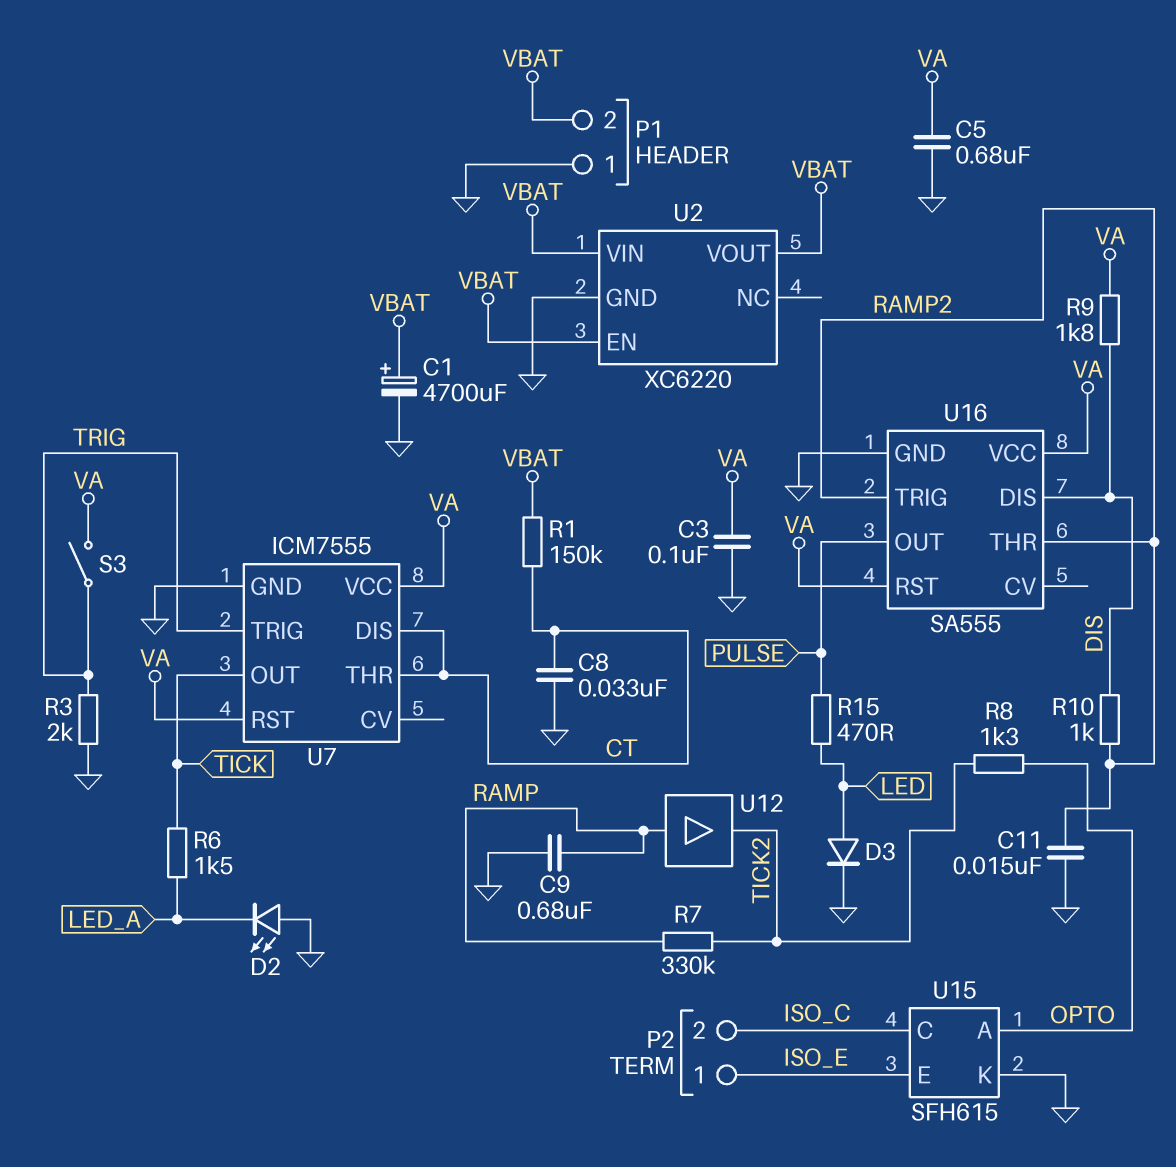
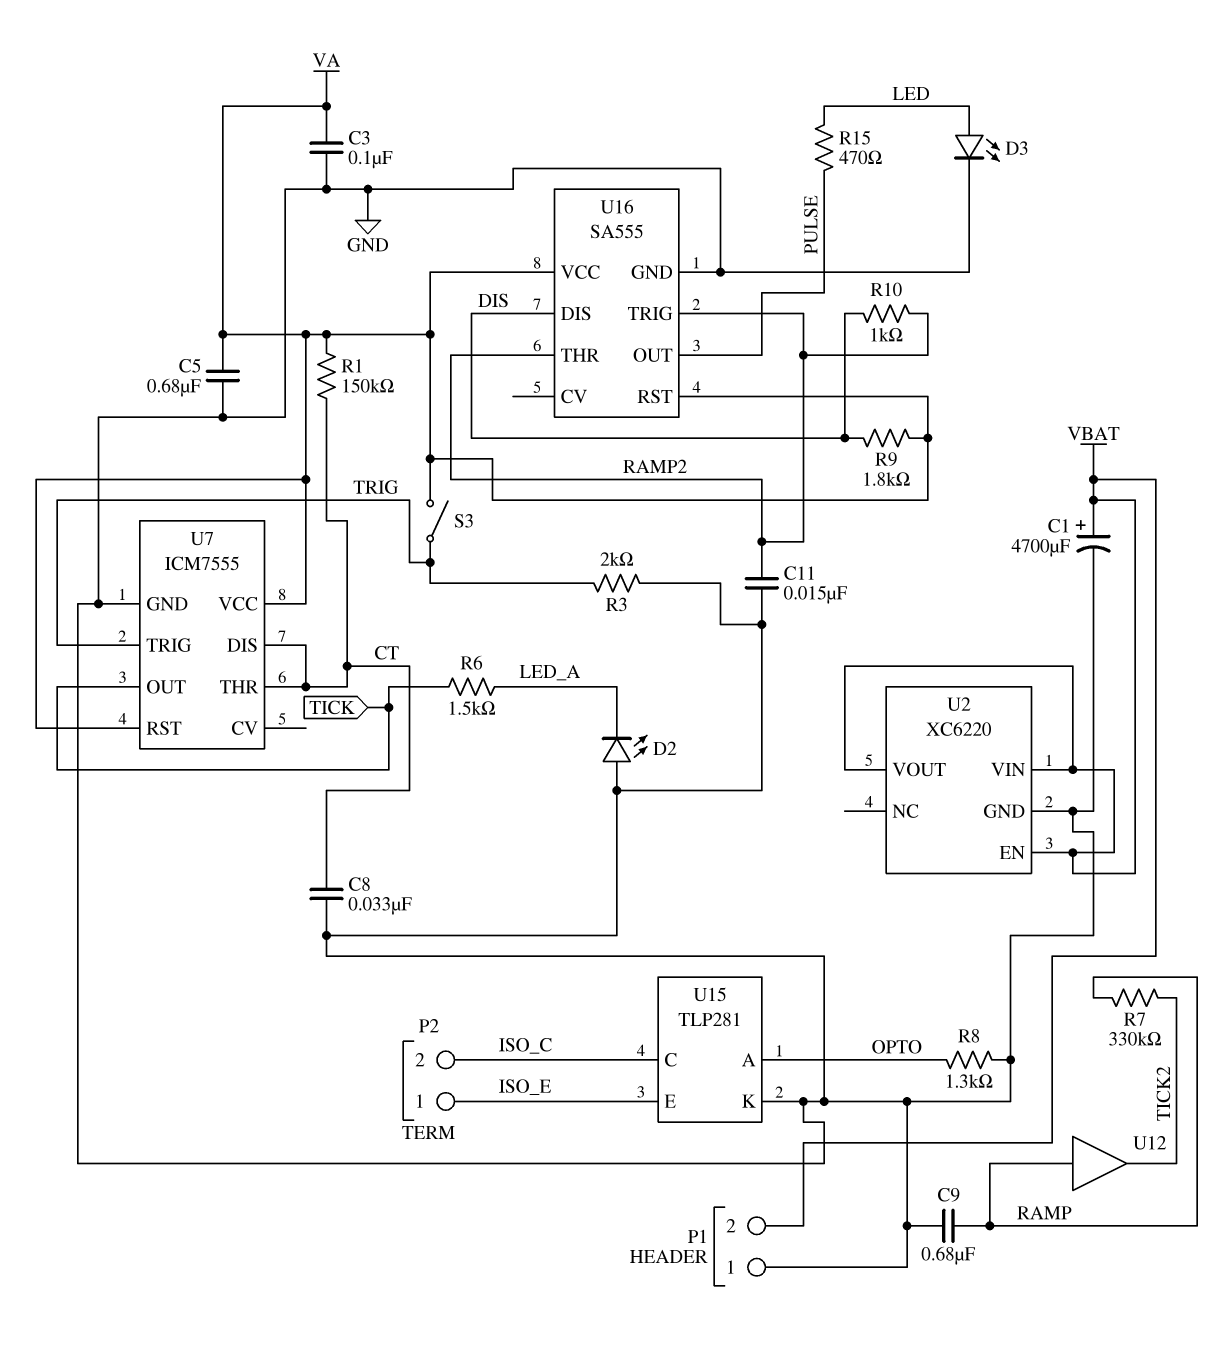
D3: diode (A LED, K GND) -> LED (A LED, K GND)
R1: 150k (CT, VBAT) -> 150k (CT, VA)
R8: 1.3k (OPTO, TICK2) -> 1.3k (GND, OPTO)
U15: SFH615 -> TLP281

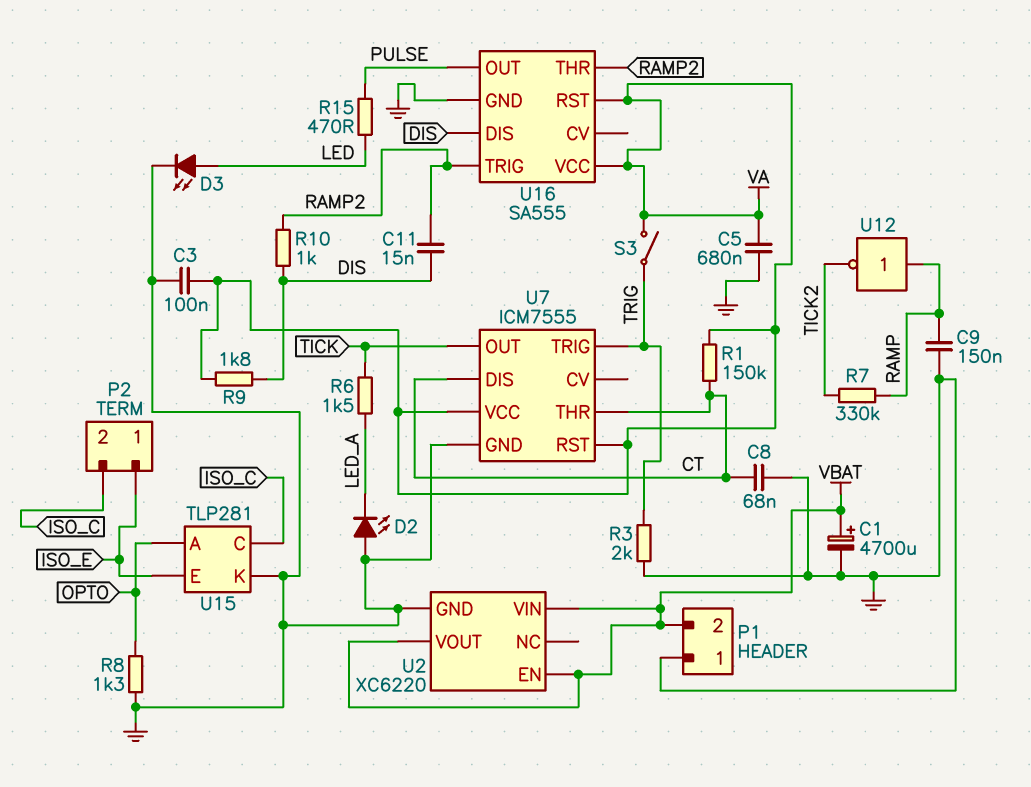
C8: 33nF (CT, GND) -> 68nF (CT, GND)
C9: 680nF (GND, RAMP) -> 150nF (GND, RAMP)
C11: 15nF (GND, RAMP2) -> 15nF (DIS, RAMP2)
U12: buffer (in RAMP, out TICK2) -> NOT (in RAMP, out TICK2)

